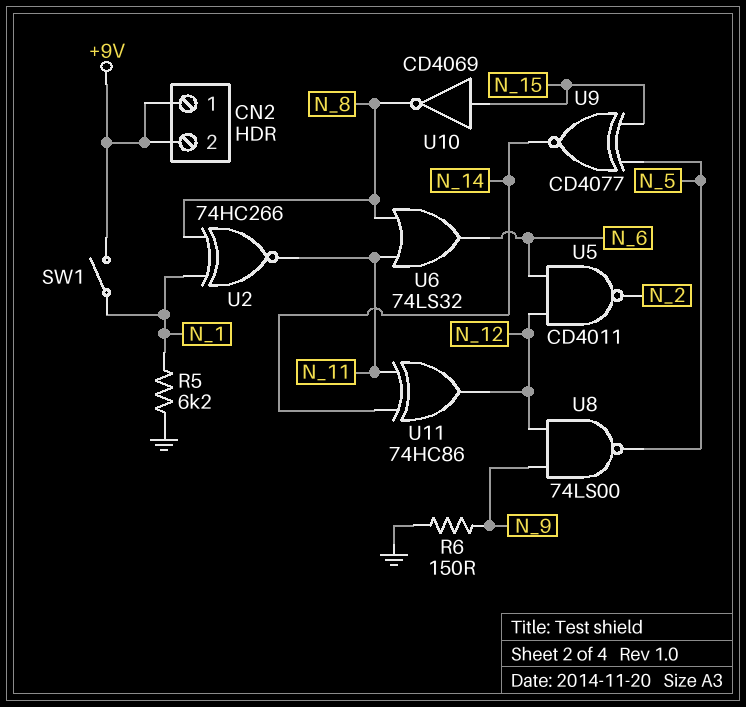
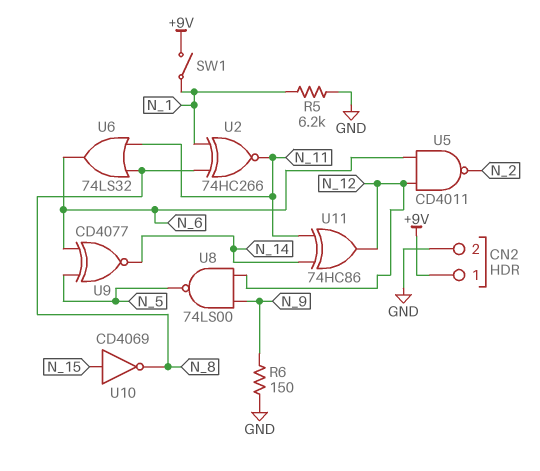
CN2 pin 2: +9V -> GND
U9: XNOR CD4077 (in N_5, in N_15, out N_14) -> XNOR CD4077 (in N_5, in N_6, out N_14)

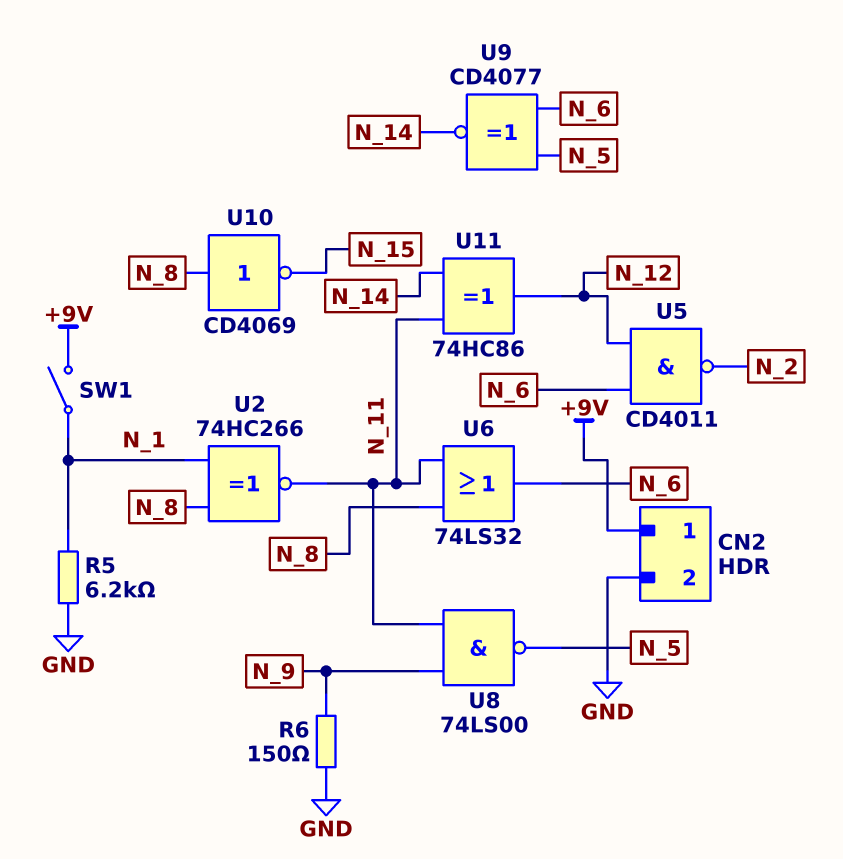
U8: NAND 74LS00 (in N_9, in N_12, out N_5) -> NAND 74LS00 (in N_9, in N_11, out N_5)
U10: NOT CD4069 (in N_15, out N_8) -> NOT CD4069 (in N_8, out N_15)

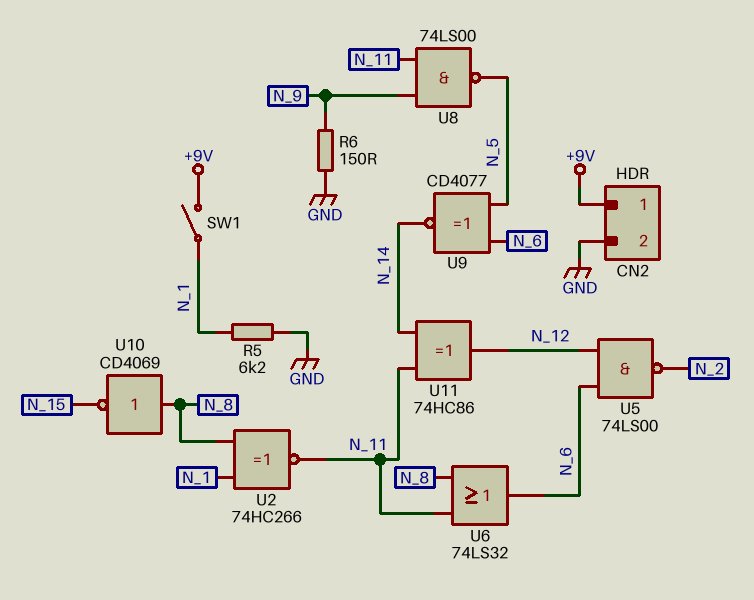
U5: NAND CD4011 (in N_6, in N_12, out N_2) -> NAND 74LS00 (in N_6, in N_12, out N_2)

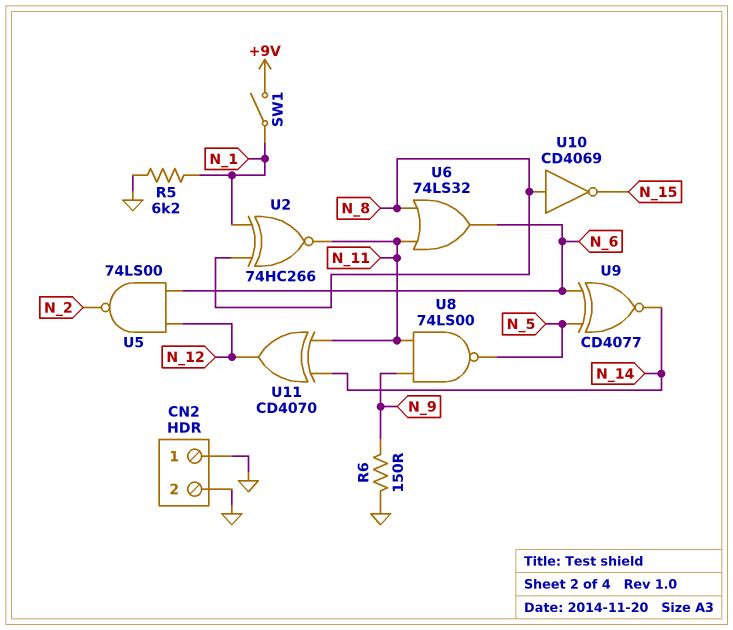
CN2 pin 1: +9V -> GND
U11: XOR 74HC86 (in N_11, in N_14, out N_12) -> XOR CD4070 (in N_11, in N_14, out N_12)

